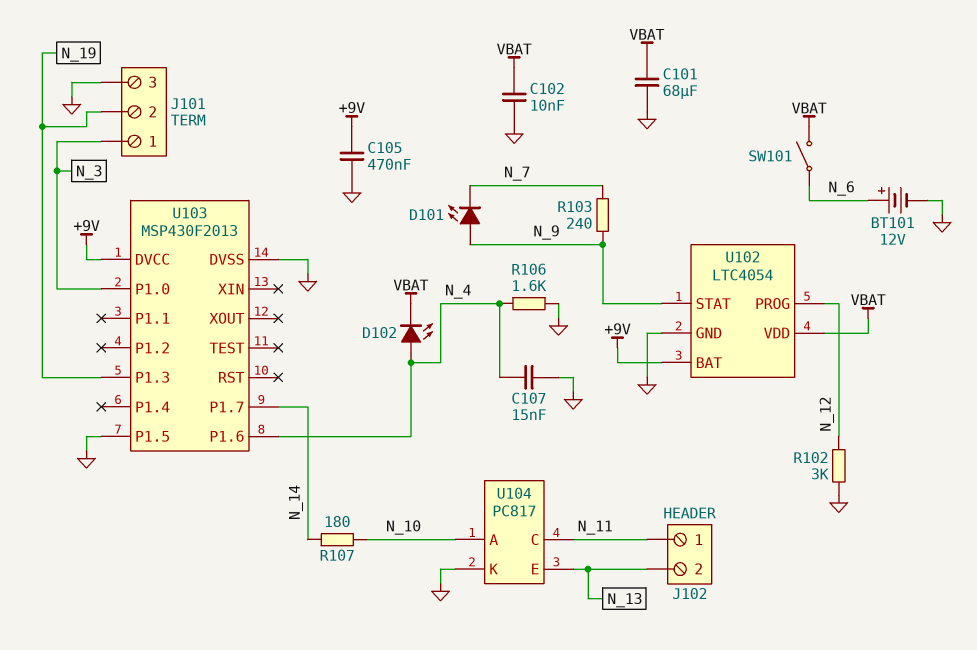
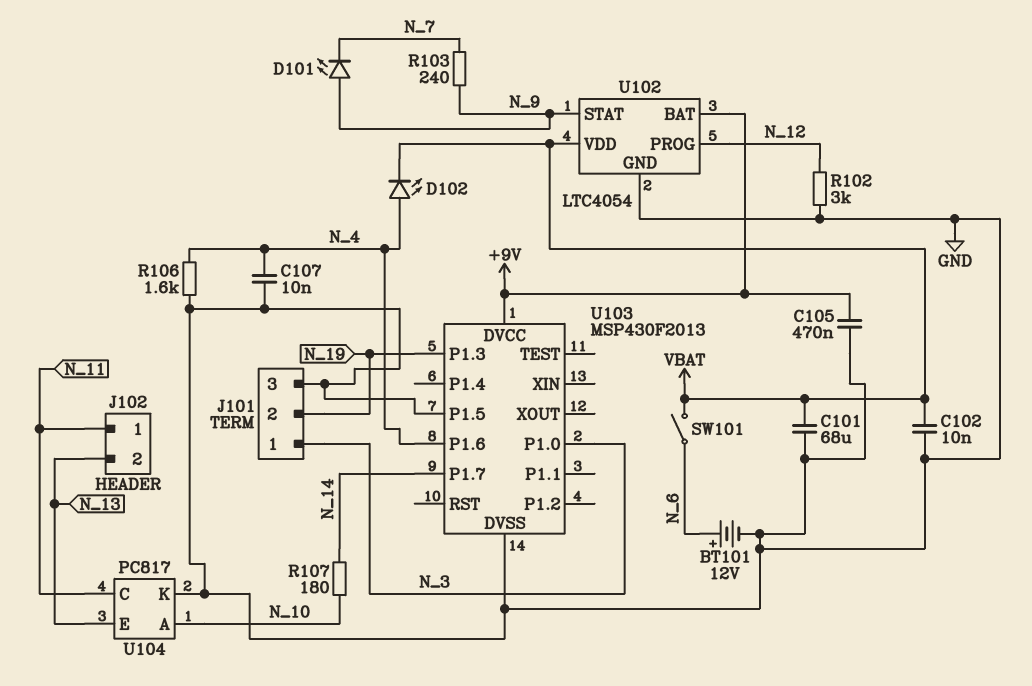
C107: 15nF (GND, N_4) -> 10nF (GND, N_4)

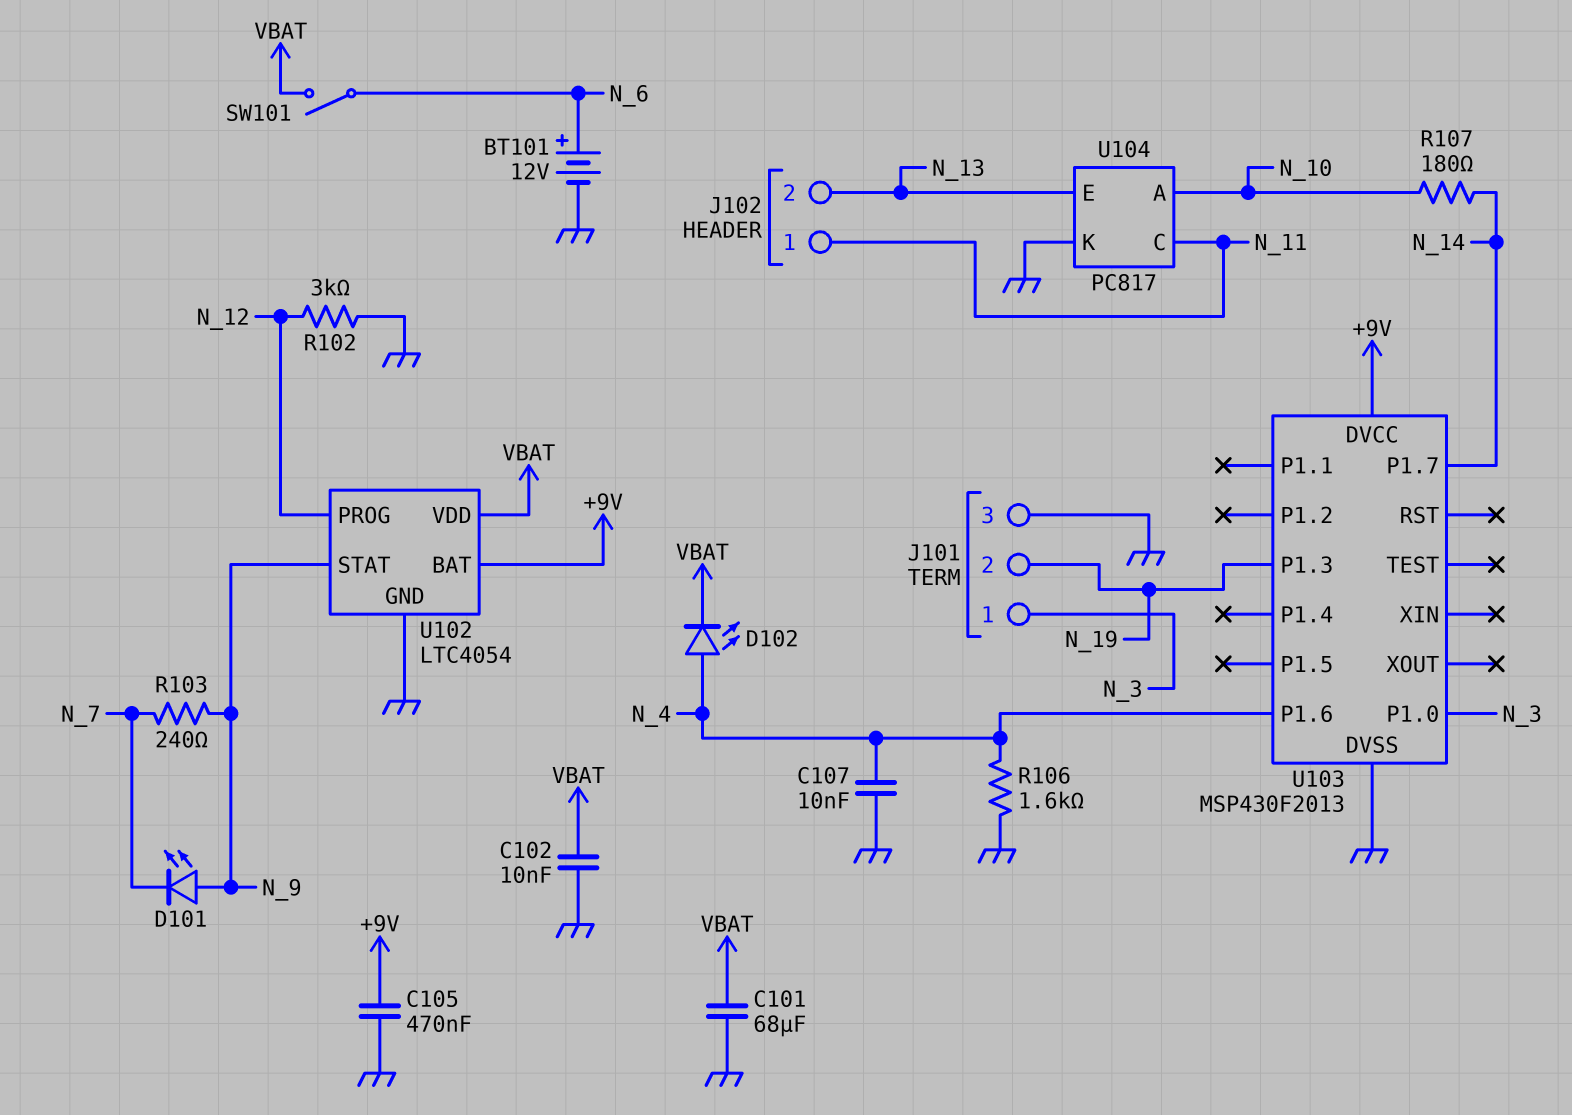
U103 pin P1.5: GND -> none

